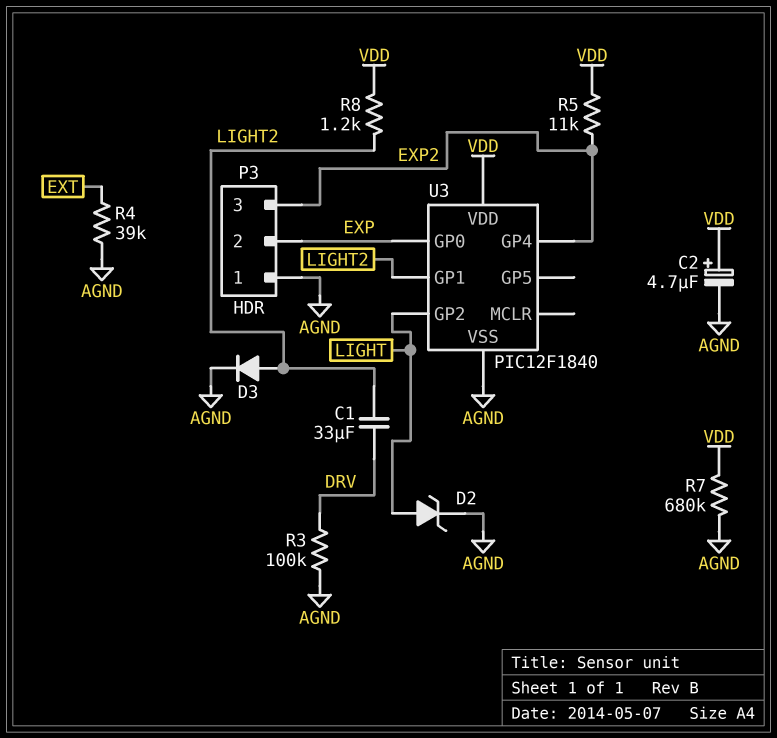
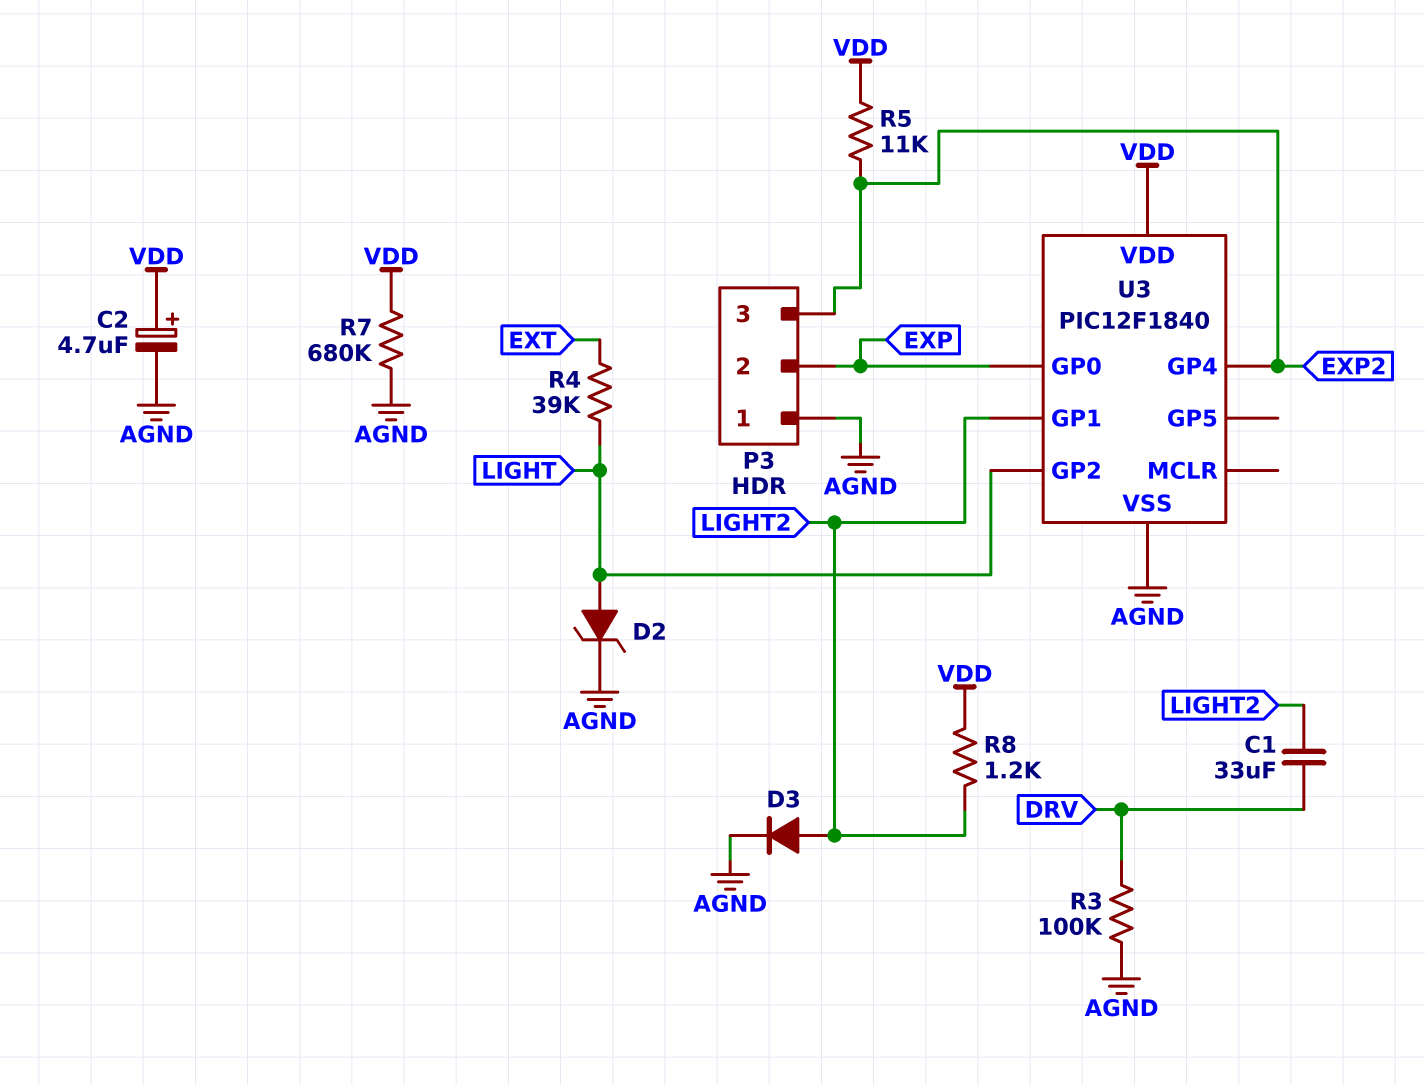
R4: 39k (AGND, EXT) -> 39k (EXT, LIGHT)

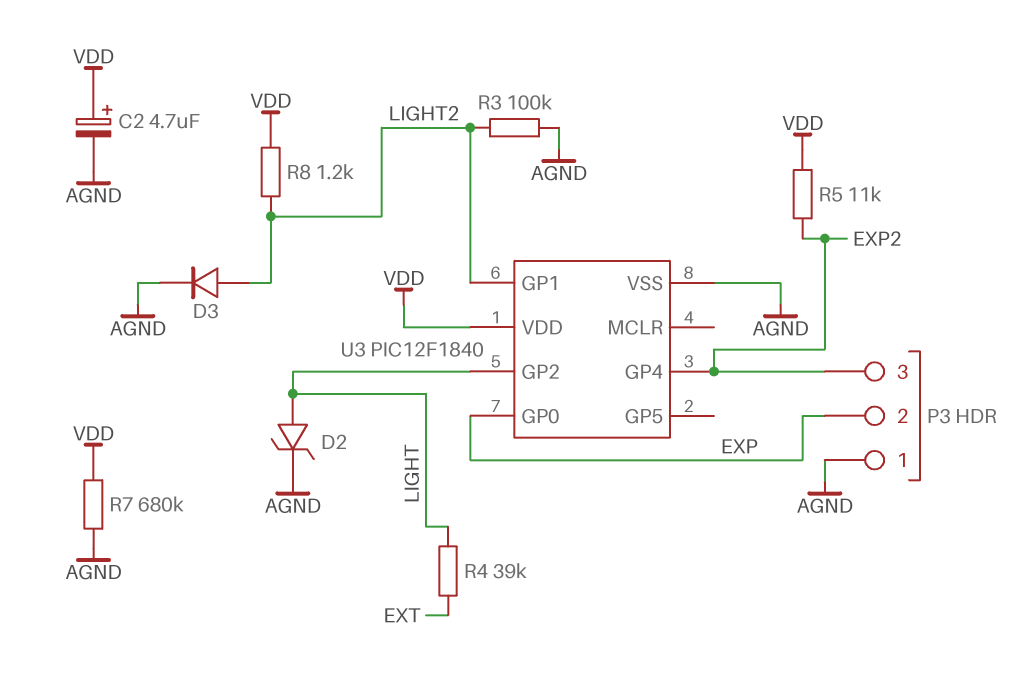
C1: 33uF (DRV, LIGHT2) -> none
R3: 100k (AGND, DRV) -> 100k (AGND, LIGHT2)

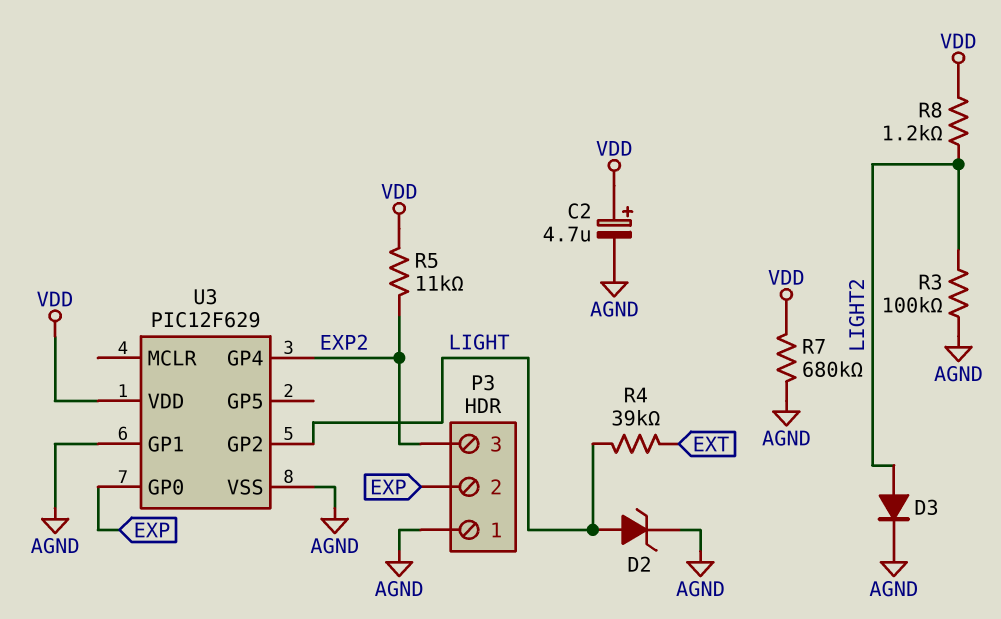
U3: PIC12F1840 -> PIC12F629
U3 pin GP1: LIGHT2 -> AGND

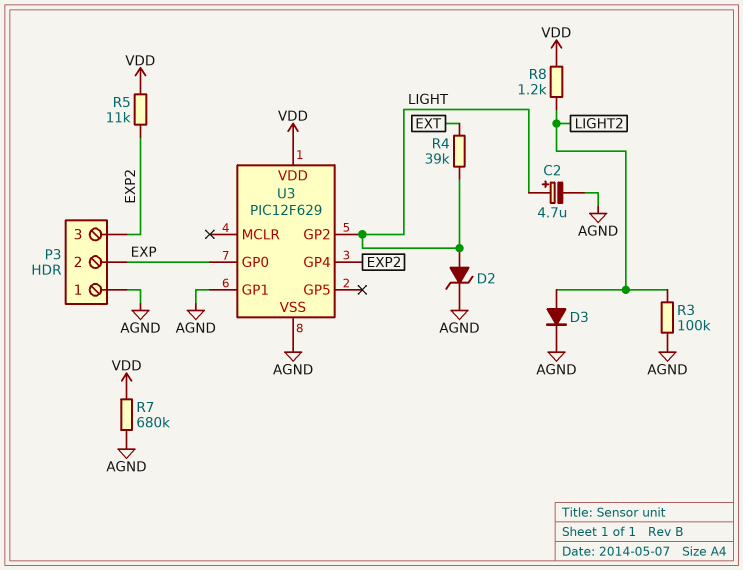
C2: 4.7uF (plus VDD, minus AGND) -> 4.7uF (plus LIGHT, minus AGND)

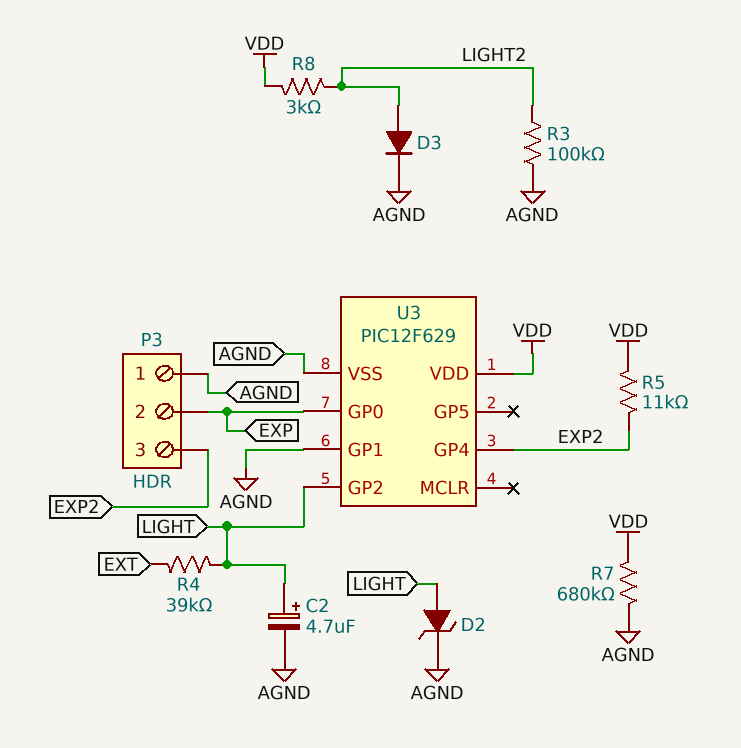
R8: 1.2k (LIGHT2, VDD) -> 3k (LIGHT2, VDD)

